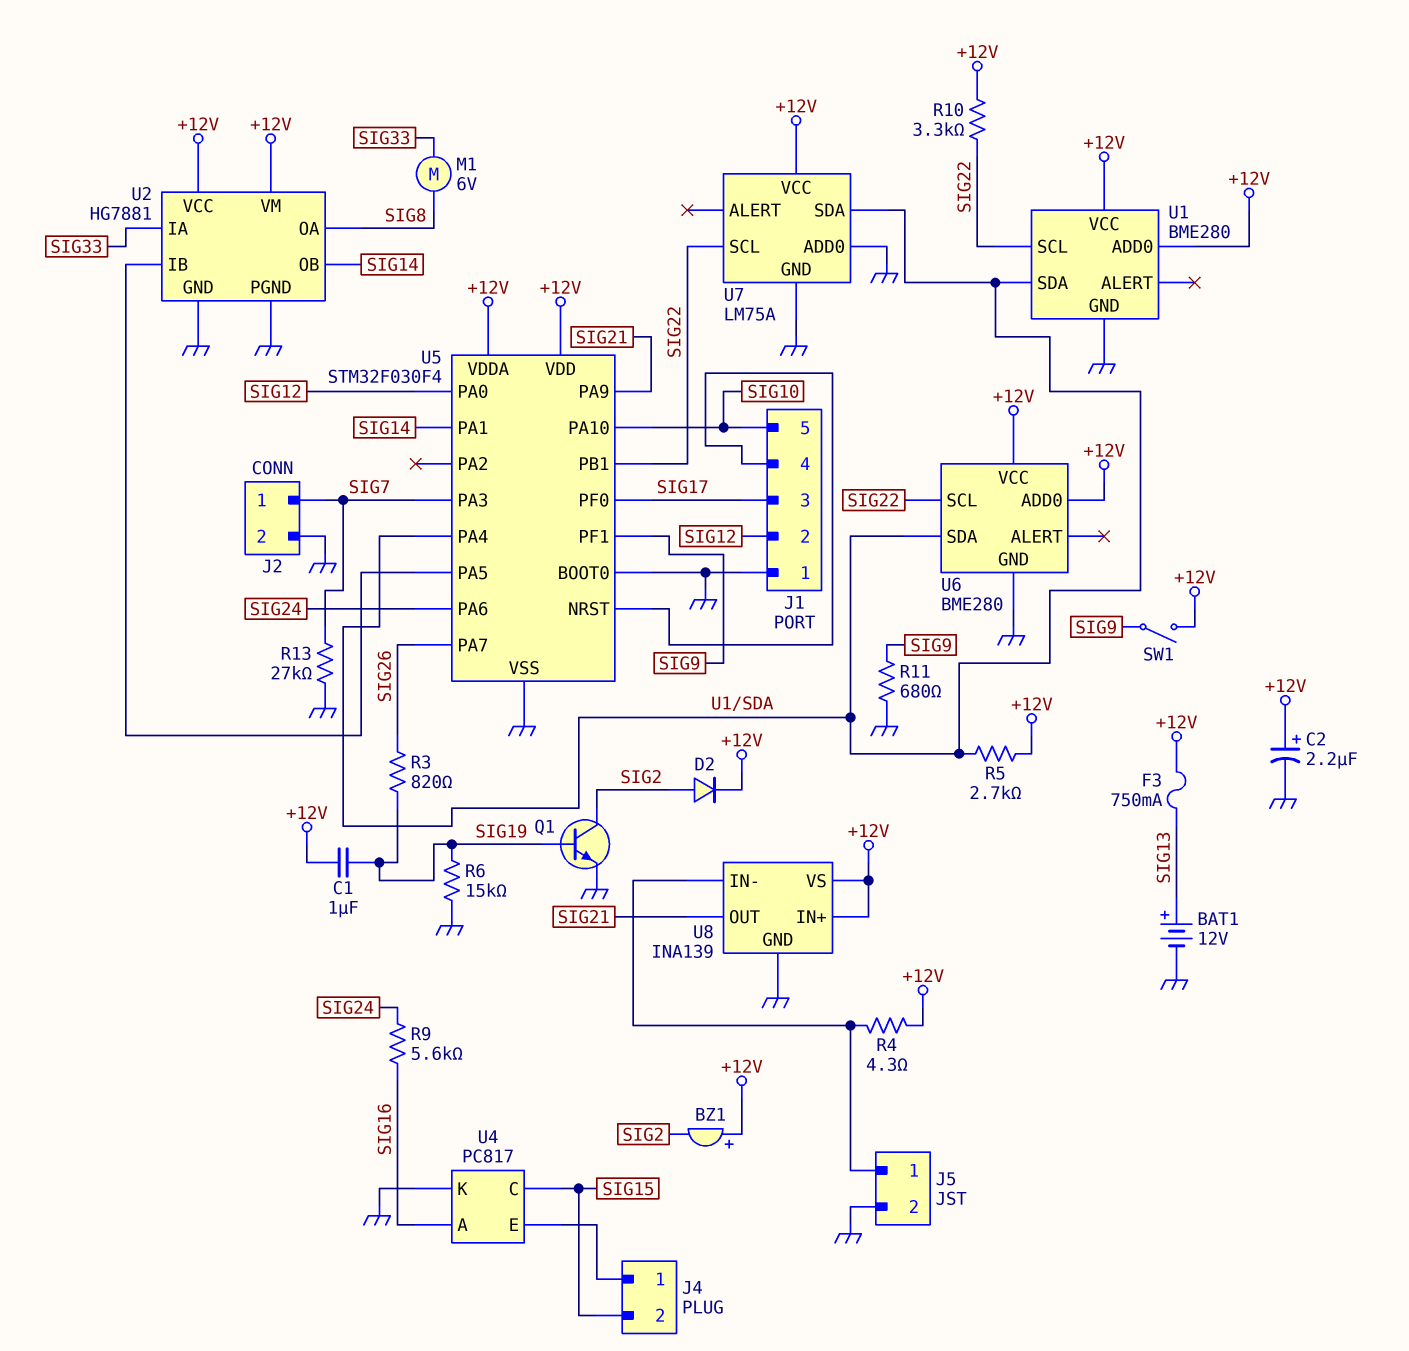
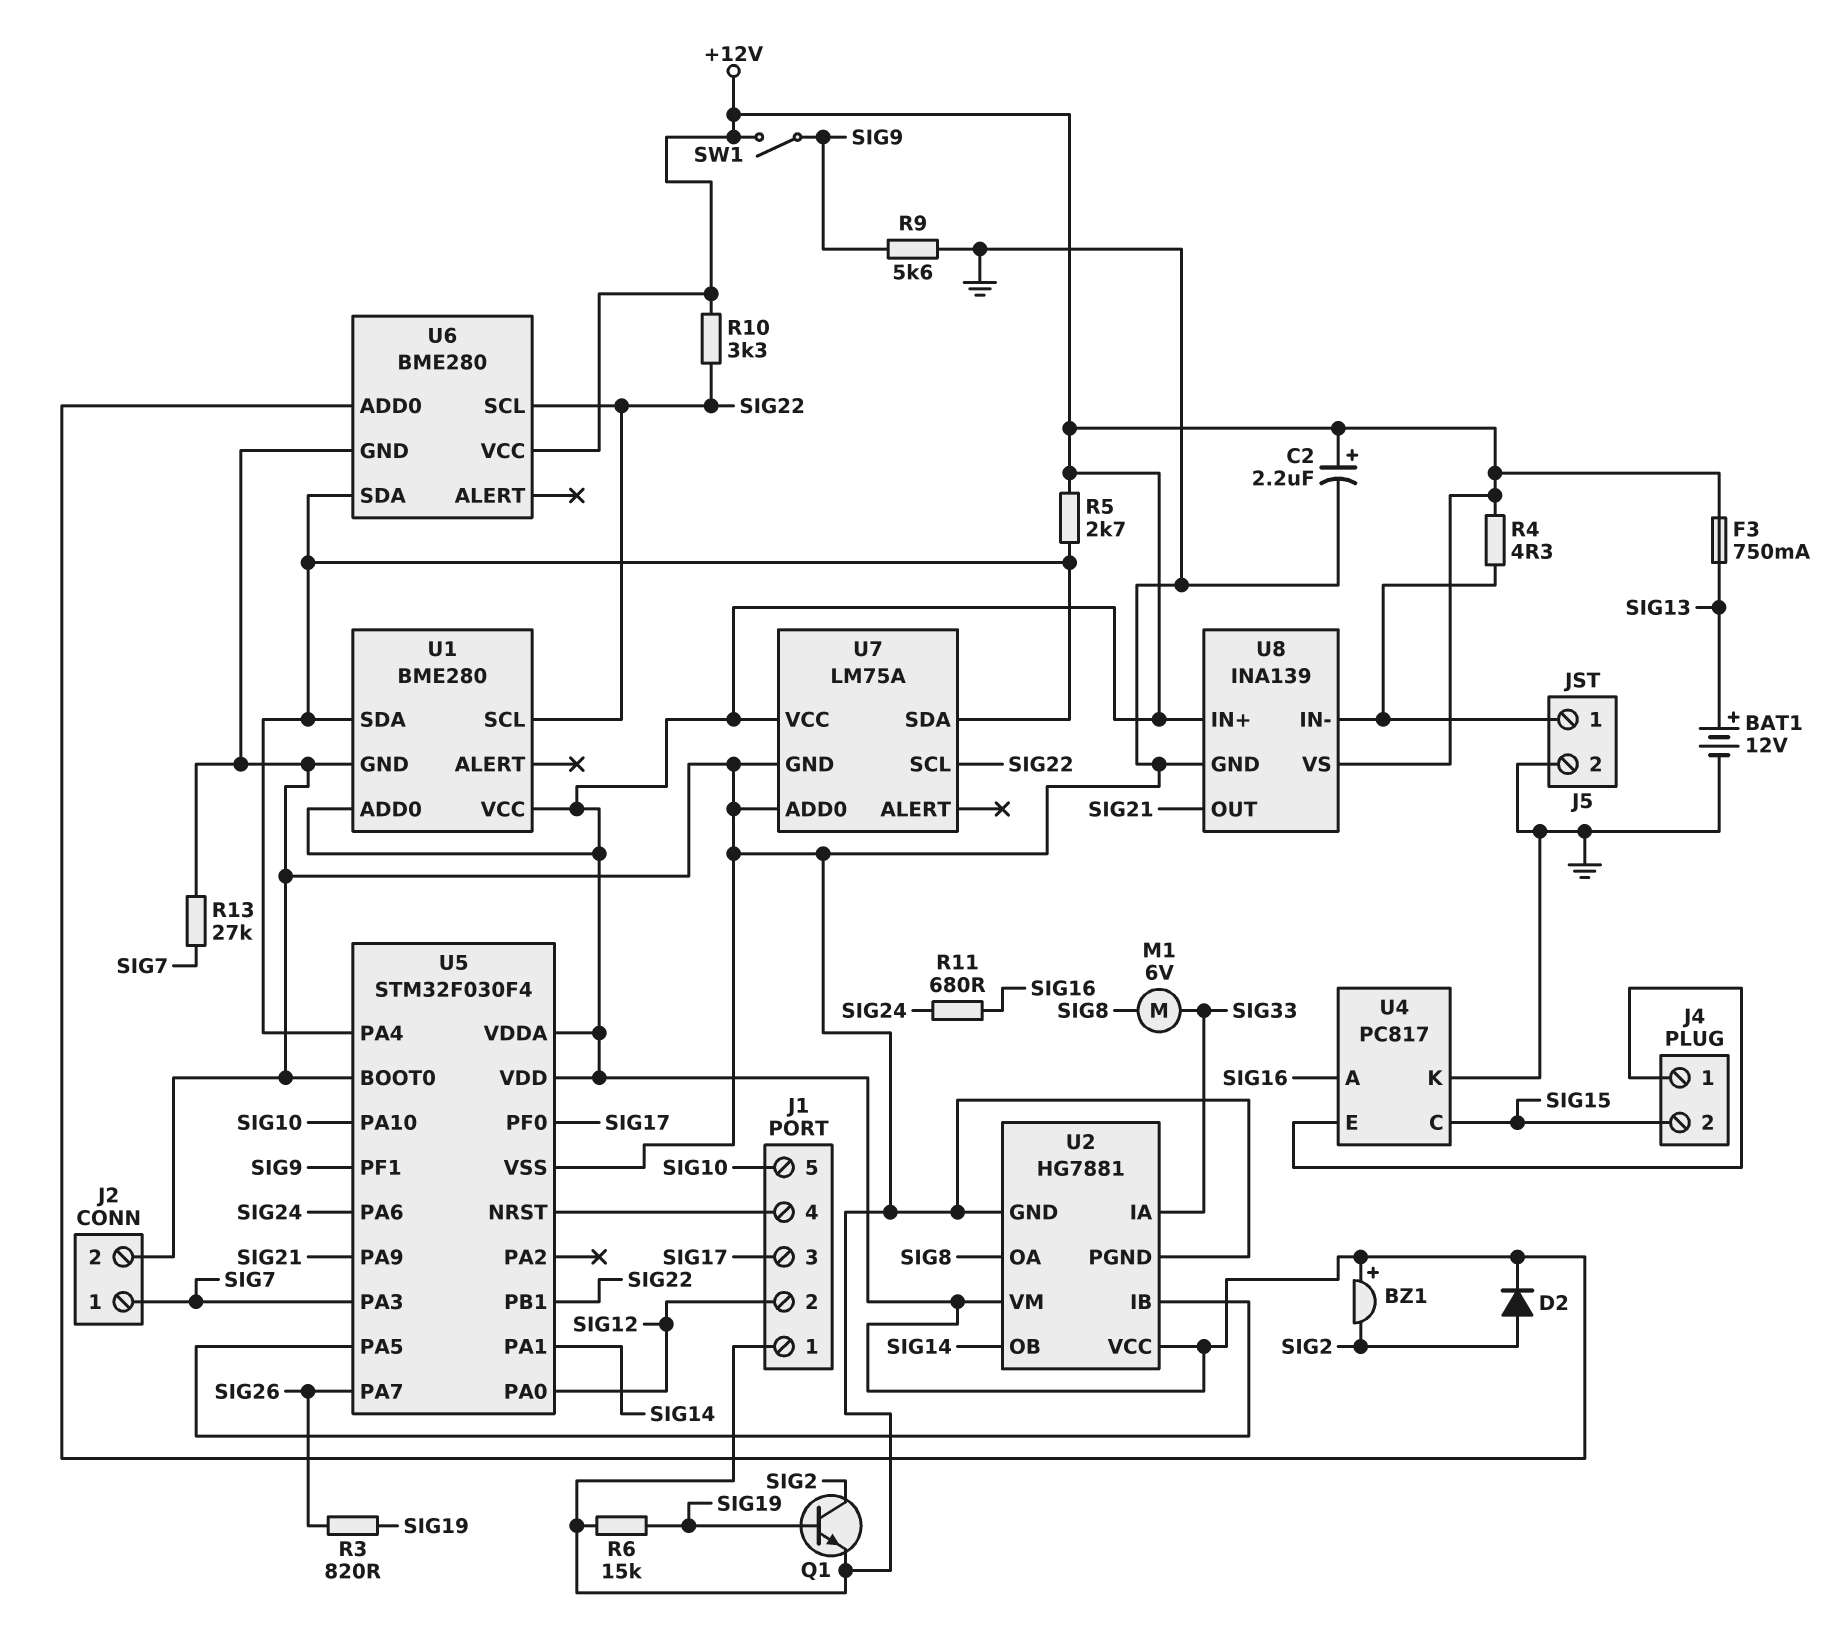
C1: 1uF (+12V, SIG19) -> none
R9: 5.6k (SIG16, SIG24) -> 5.6k (GND, SIG9)
R11: 680 (GND, SIG9) -> 680 (SIG16, SIG24)

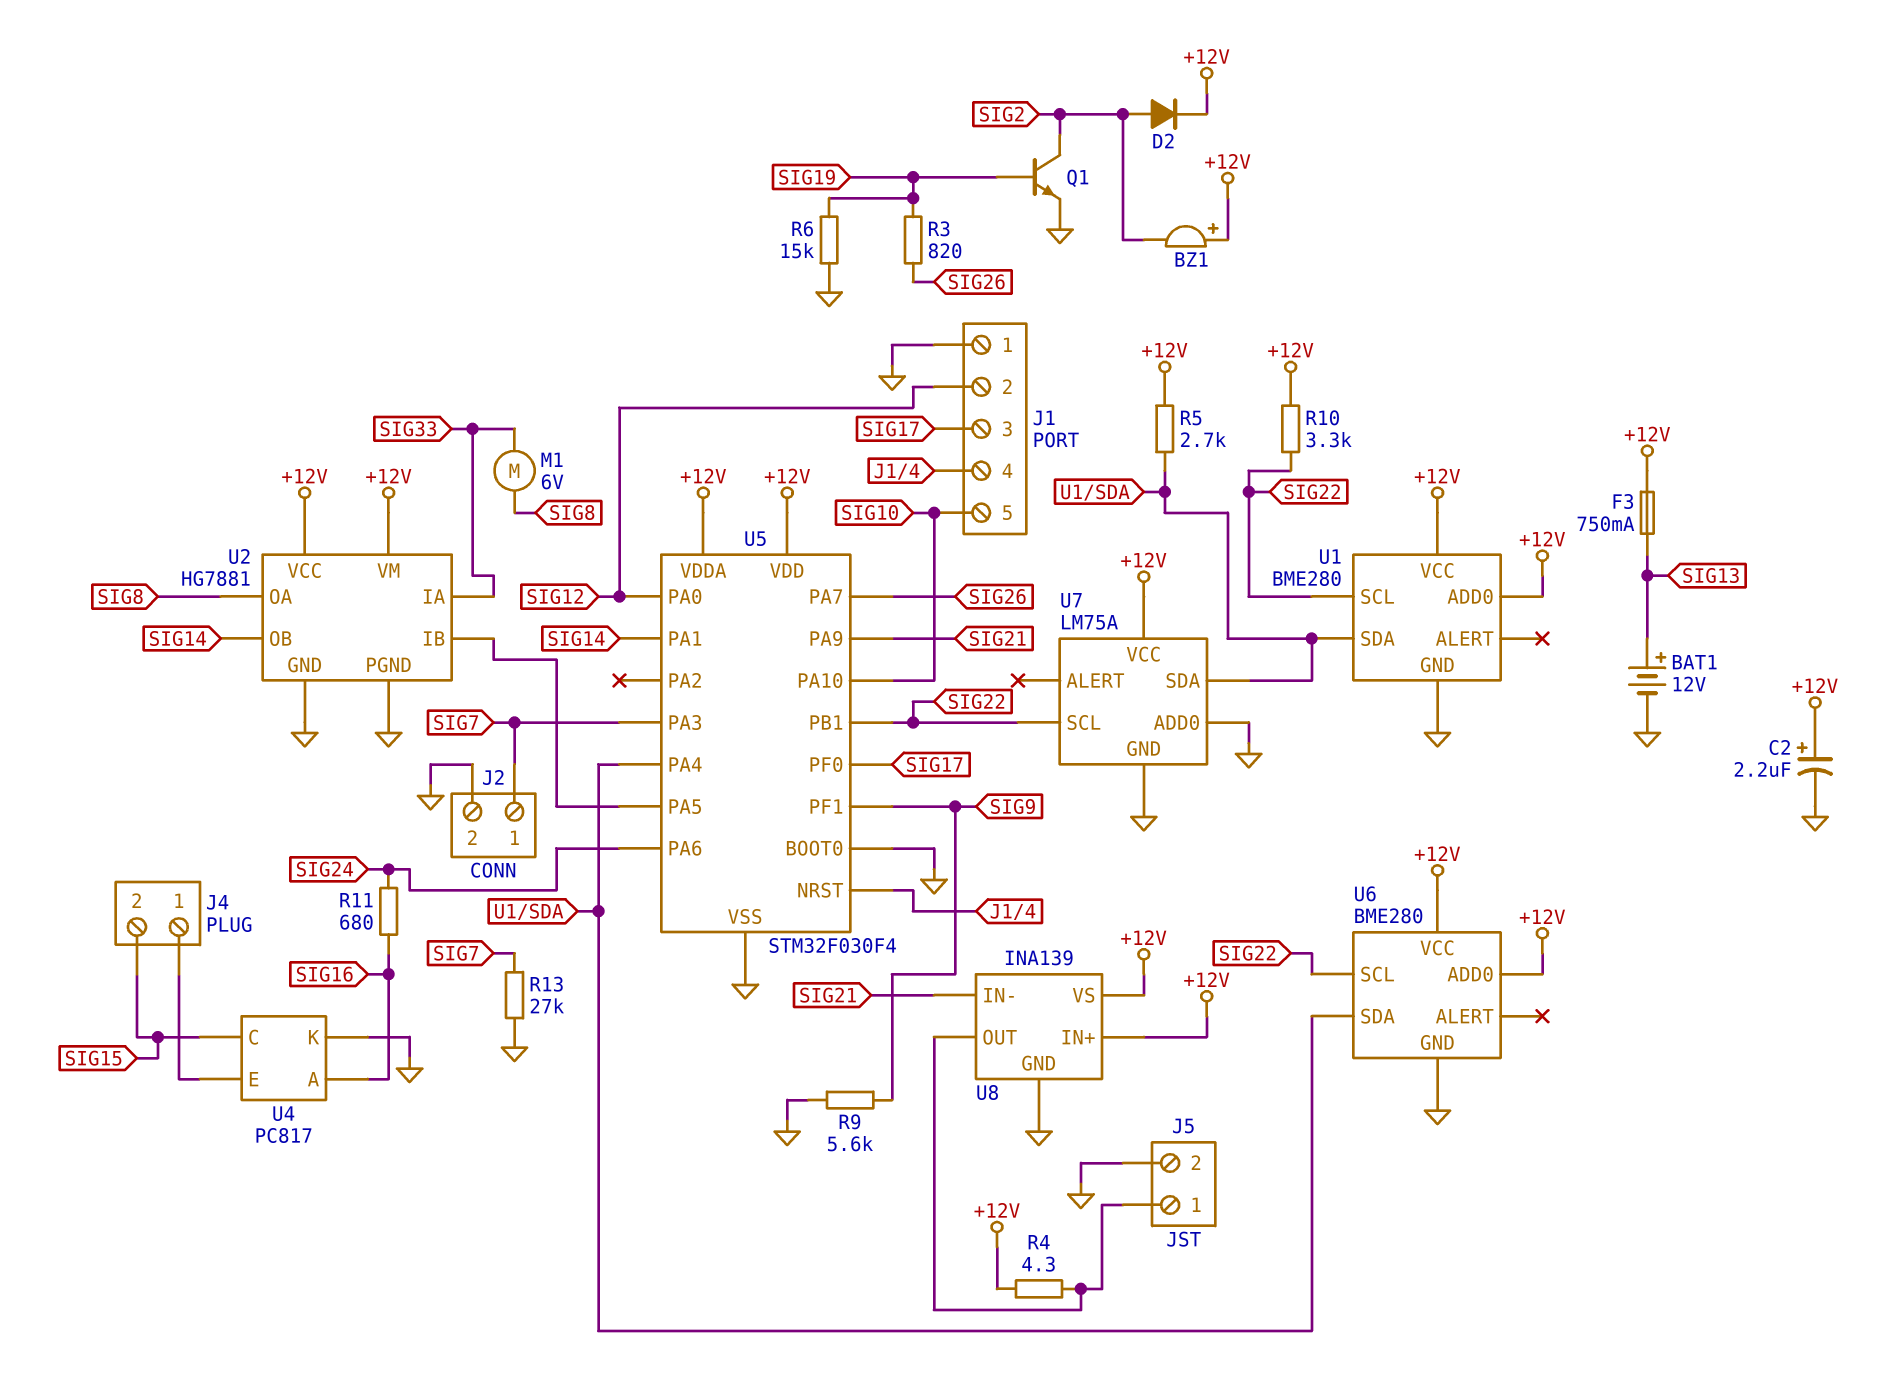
SW1: switch (+12V, SIG9) -> none
U8 pin IN-: J5/1 -> SIG21
U8 pin OUT: SIG21 -> J5/1

